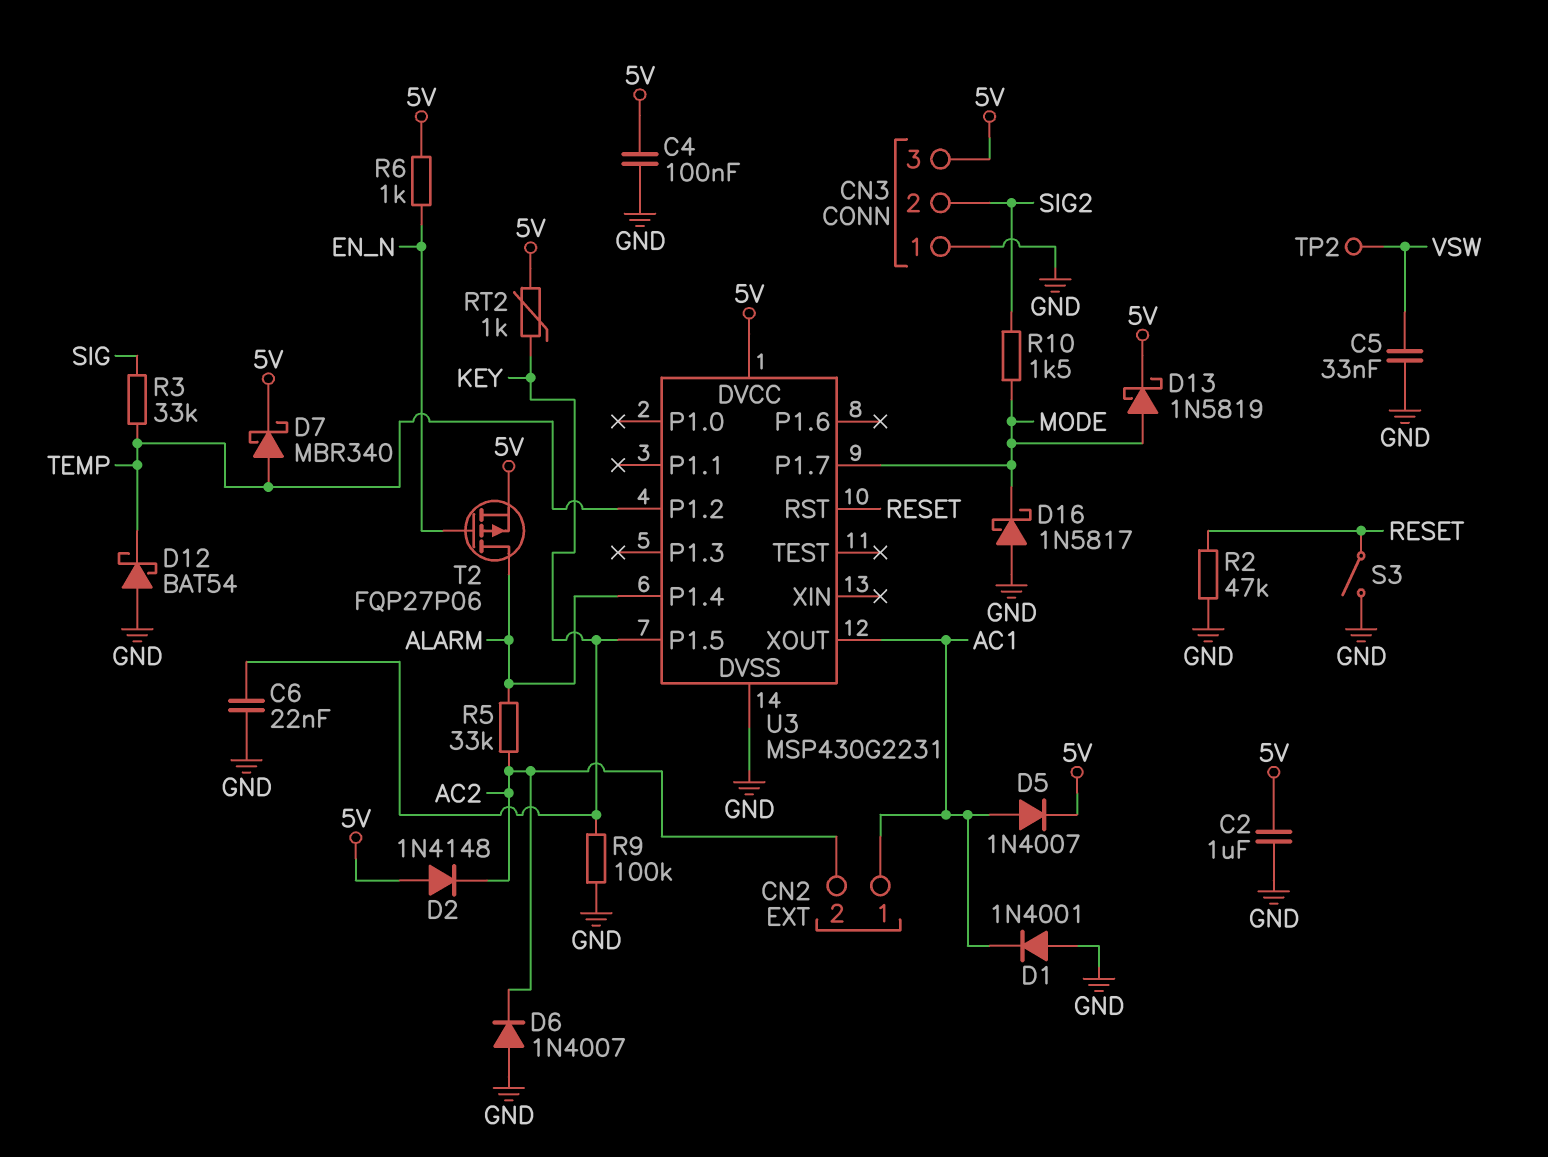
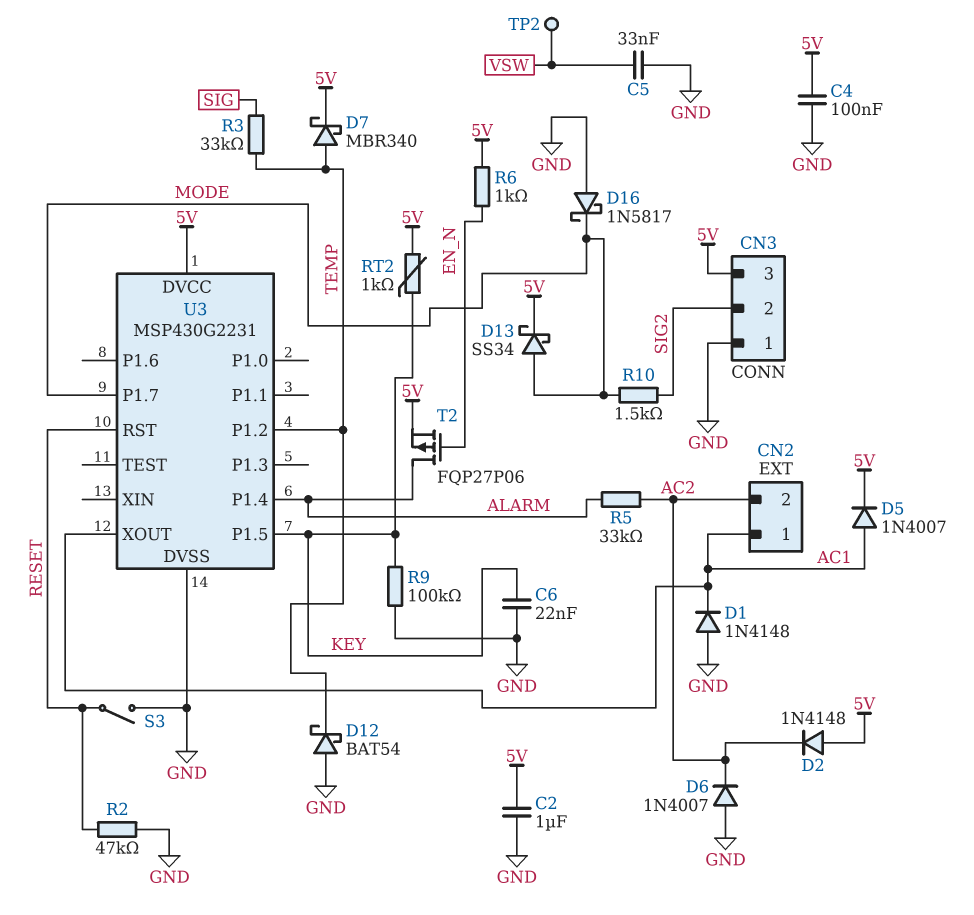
D1: diode 1N4001 (A GND, K AC1) -> diode 1N4148 (A GND, K AC1)
D13: schottky 1N5819 (A MODE, K 5V) -> schottky SS34 (A MODE, K 5V)

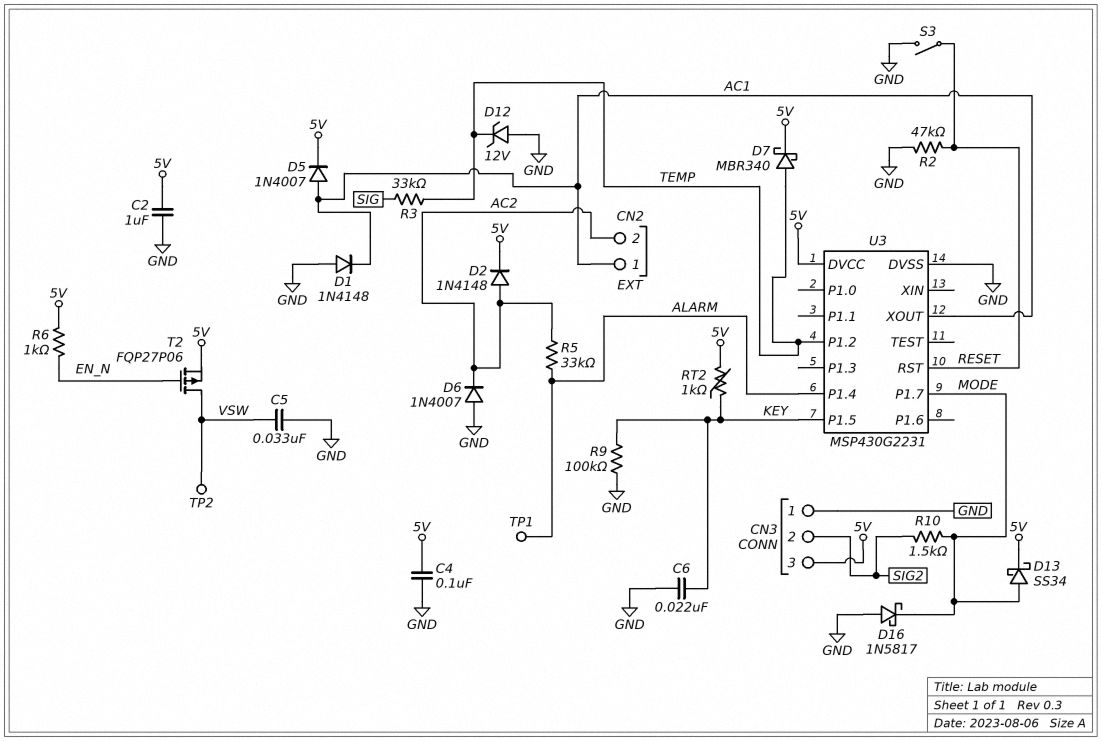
D2: diode 1N4148 (A 5V, K AC2) -> diode 1N4148 (A AC2, K 5V)
D12: schottky BAT54 (A GND, K TEMP) -> zener 12V (A GND, K TEMP)
T2: PMOS FQP27P06 (G EN_N, D ALARM, S 5V) -> PMOS FQP27P06 (G EN_N, D VSW, S 5V)
TP1: none -> test point (ALARM)

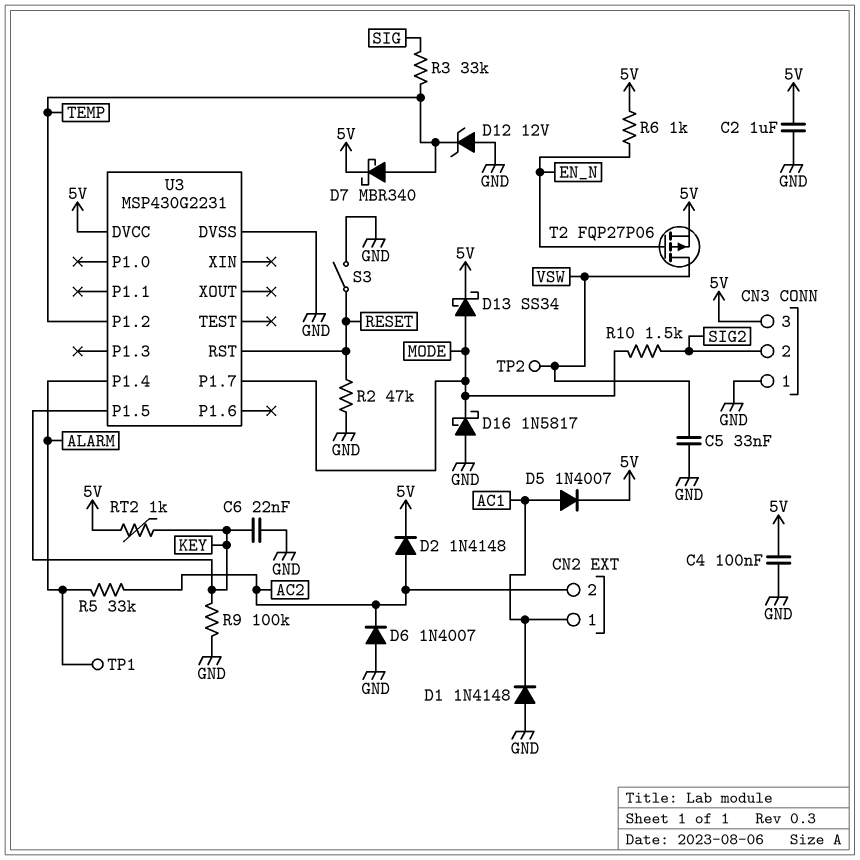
U3 pin XOUT: AC1 -> none

